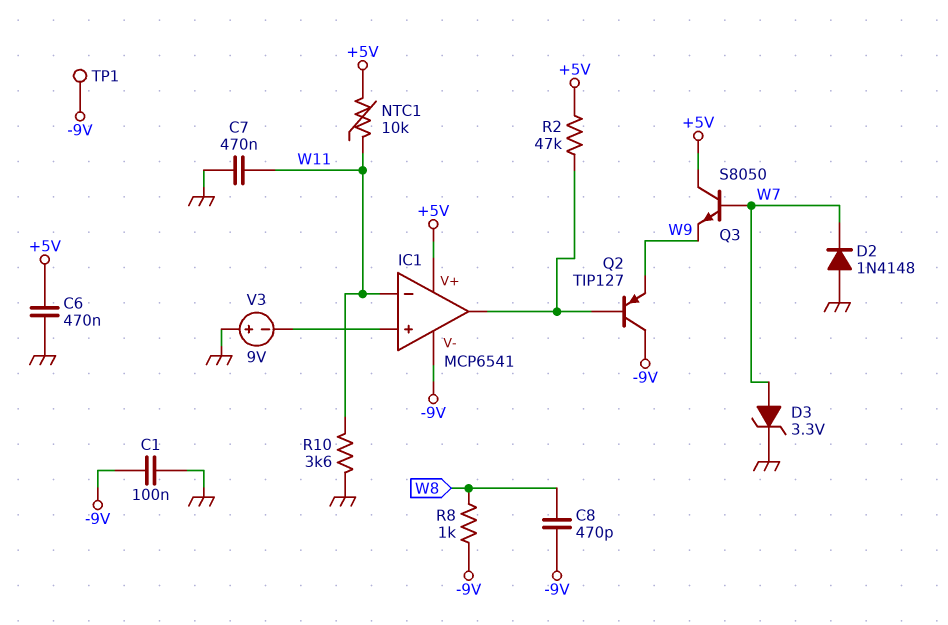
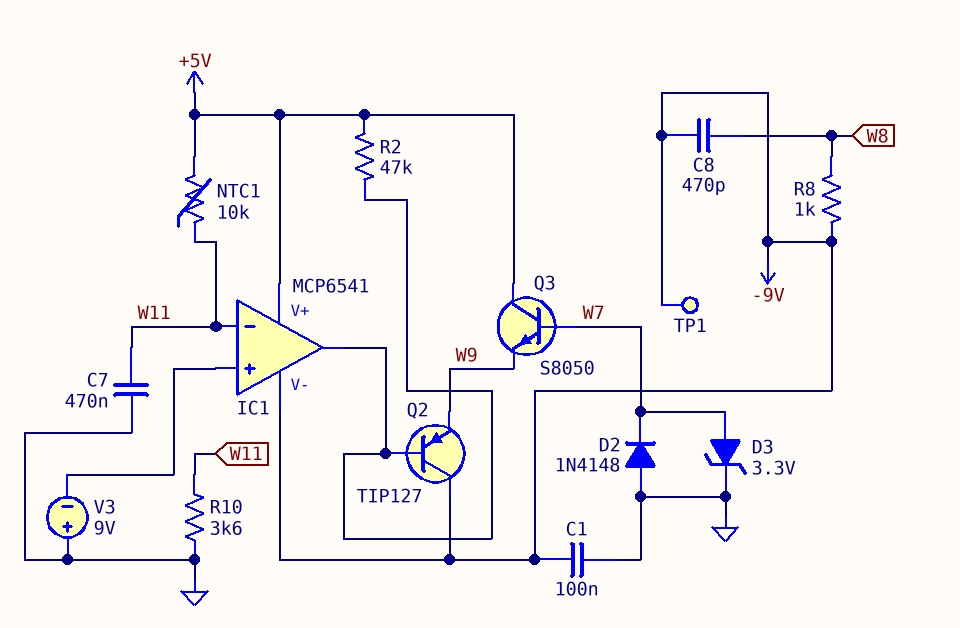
C6: 470nF (+5V, GND) -> none

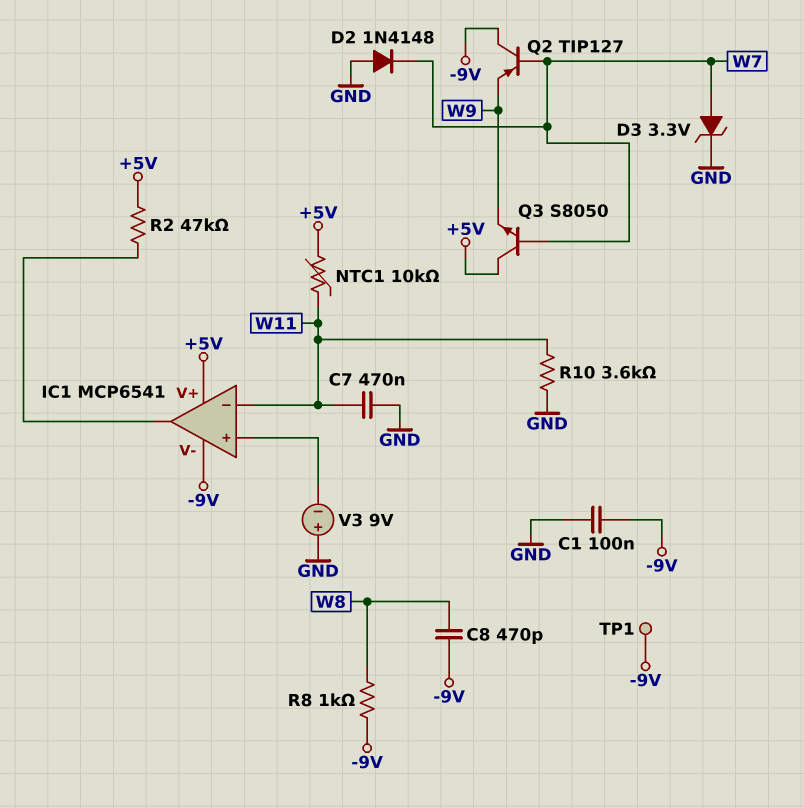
Q2: PNP TIP127 (B IC1/out, C -9V, E W9) -> PNP TIP127 (B W7, C -9V, E W9)

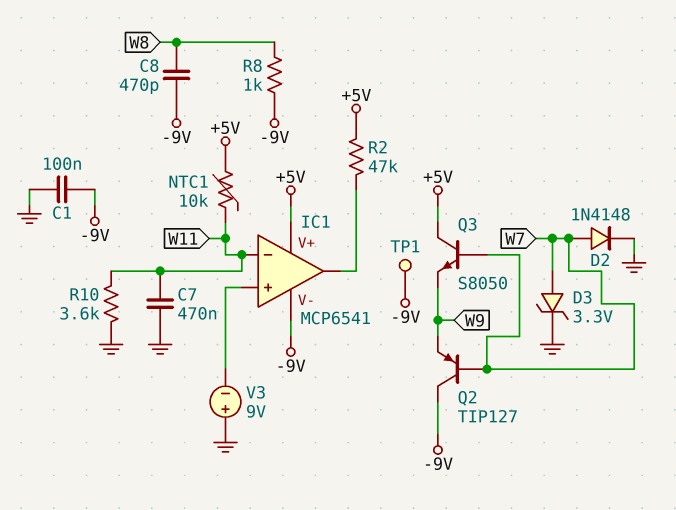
D2: diode 1N4148 (A GND, K W7) -> diode 1N4148 (A W7, K GND)

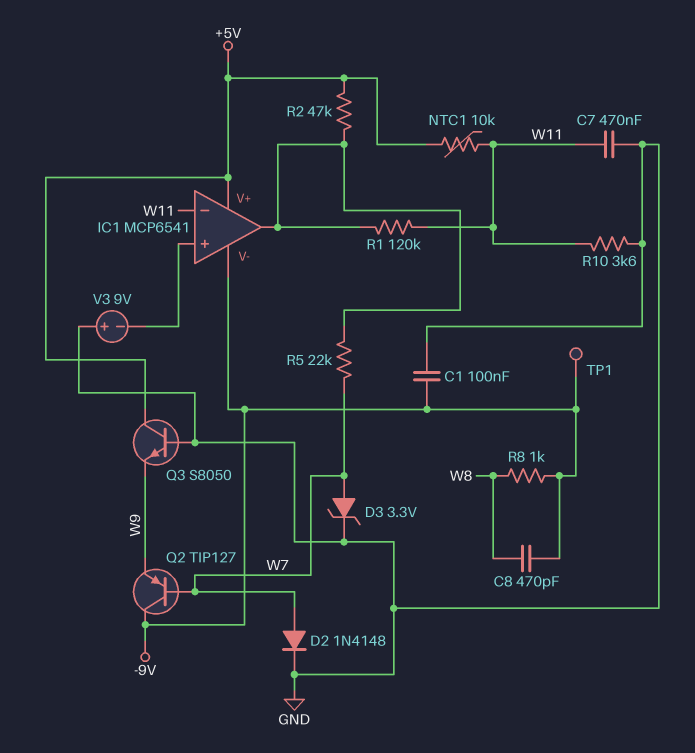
Q3: NPN S8050 (B W7, C +5V, E W9) -> NPN S8050 (B GND, C +5V, E W9)
R1: none -> 120k (IC1/out, W11)
R5: none -> 22k (IC1/out, W7)

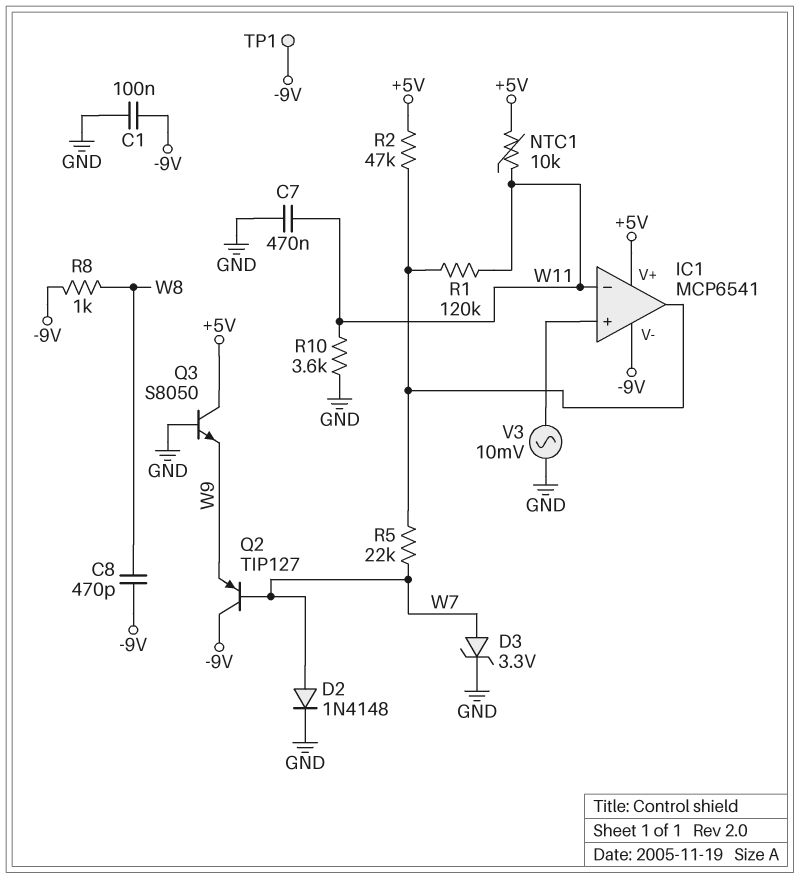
V3: 9V (plus GND, minus IC1/in+) -> AC 10mV (GND, IC1/in+)

